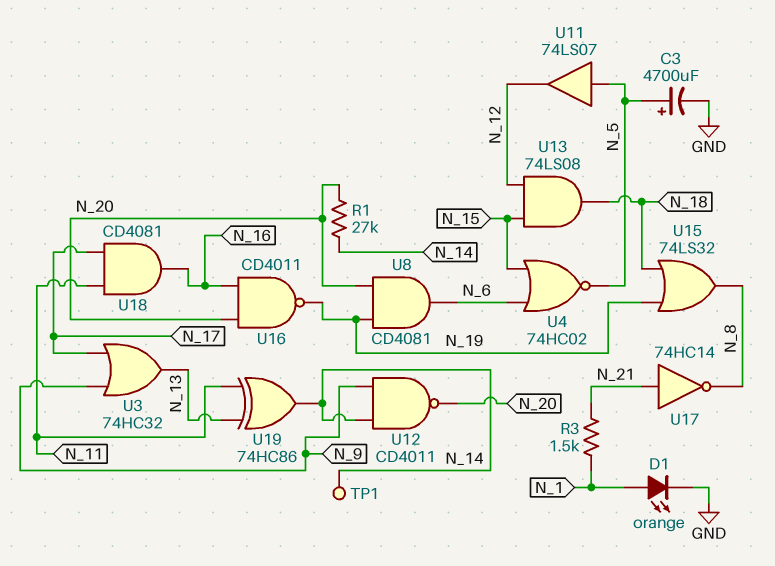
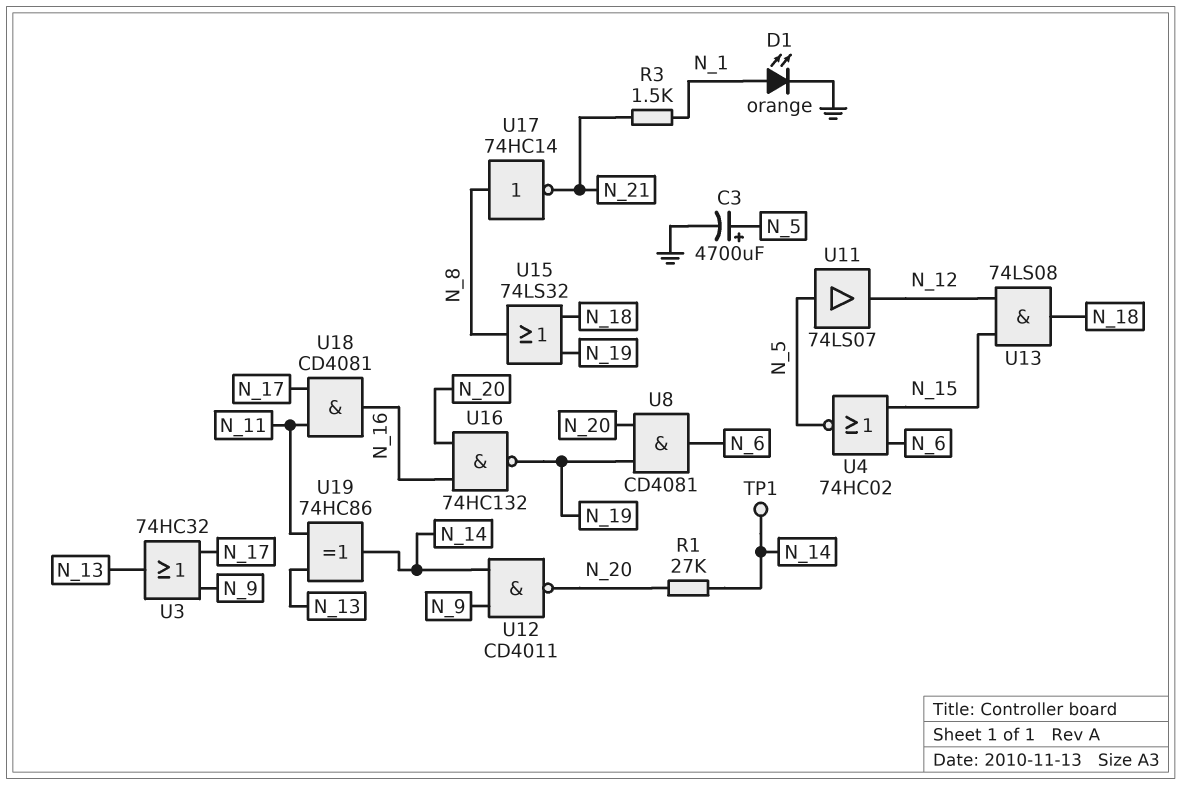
U16: NAND CD4011 (in N_16, in N_20, out N_19) -> NAND 74HC132 (in N_16, in N_20, out N_19)
U17: NOT 74HC14 (in N_21, out N_8) -> NOT 74HC14 (in N_8, out N_21)

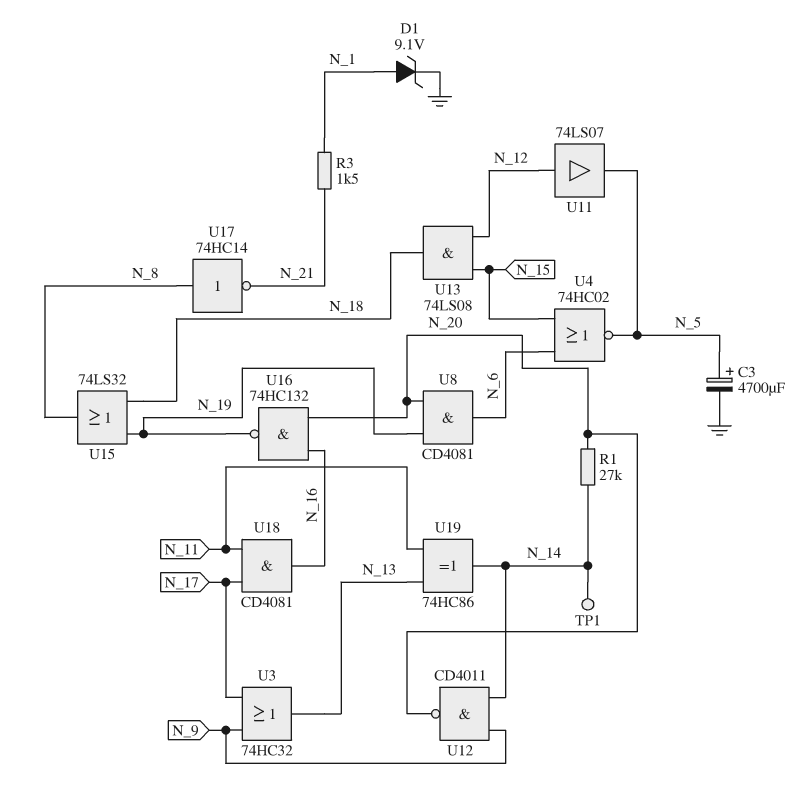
D1: LED orange (A N_1, K GND) -> zener 9.1V (A N_1, K GND)
U11: buffer 74LS07 (in N_5, out N_12) -> buffer 74LS07 (in N_12, out N_5)

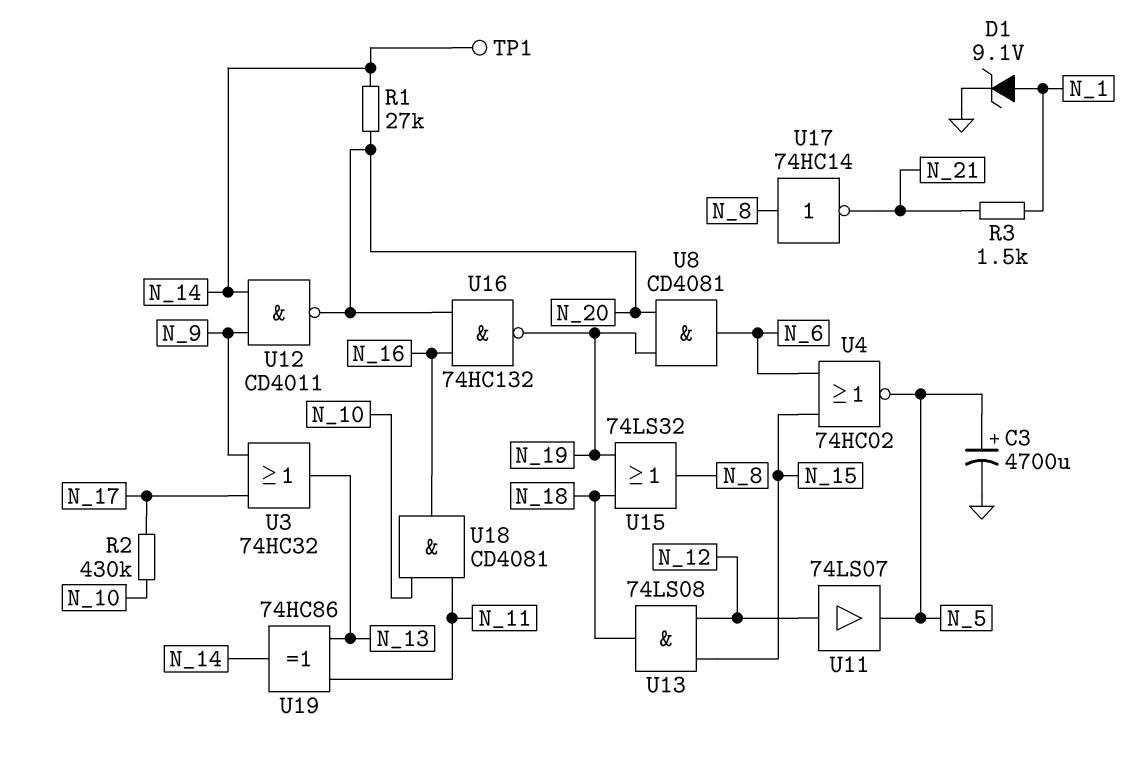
R2: none -> 430k (N_10, N_17)
U18: AND CD4081 (in N_11, in N_17, out N_16) -> AND CD4081 (in N_10, in N_11, out N_16)

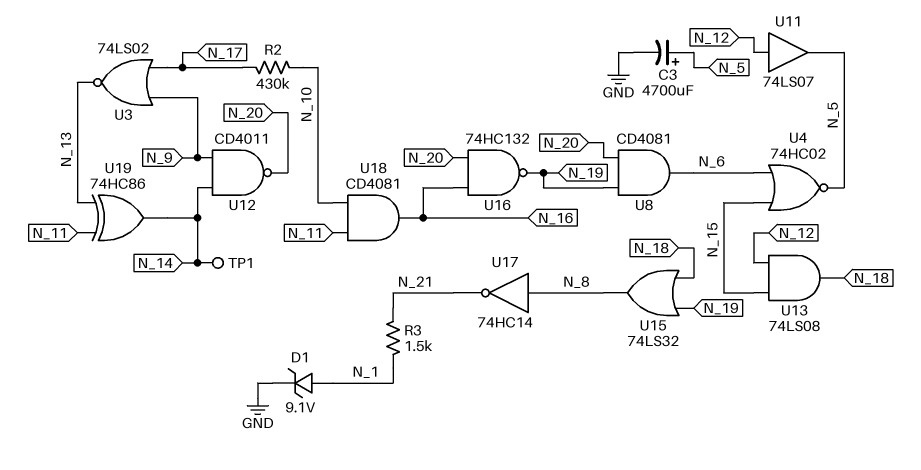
R1: 27k (N_14, N_20) -> none
U3: OR 74HC32 (in N_9, in N_17, out N_13) -> NOR 74LS02 (in N_9, in N_17, out N_13)

